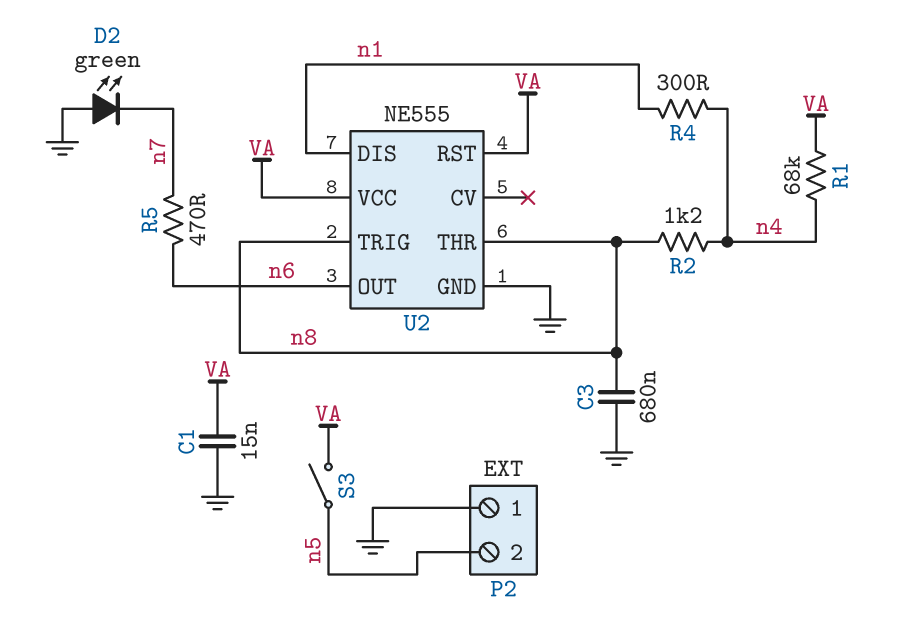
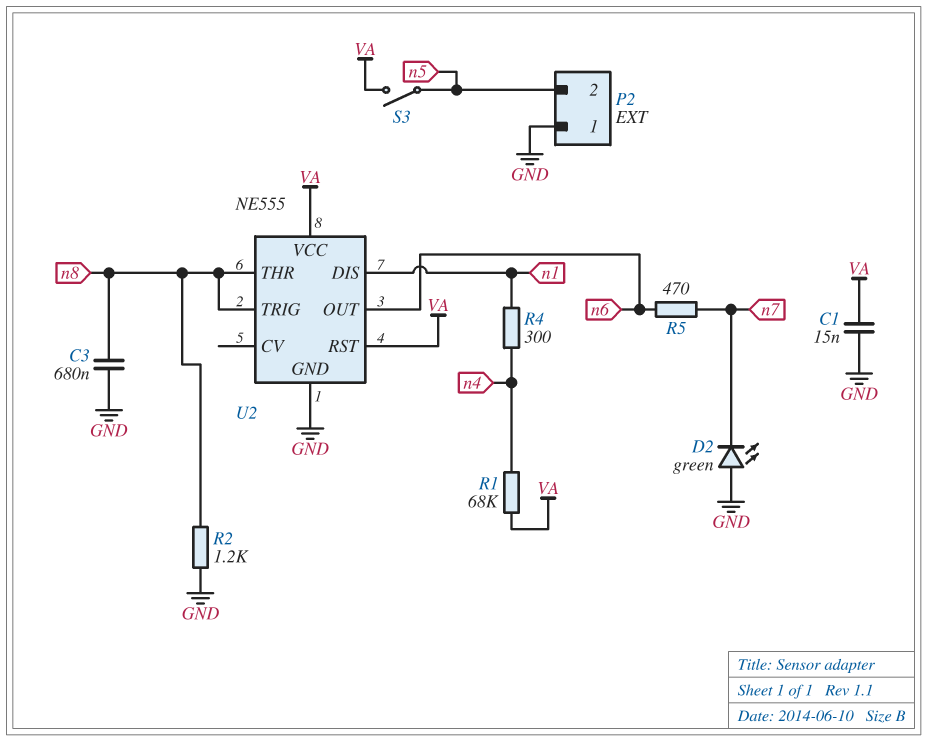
R2: 1.2k (n4, n8) -> 1.2k (GND, n8)

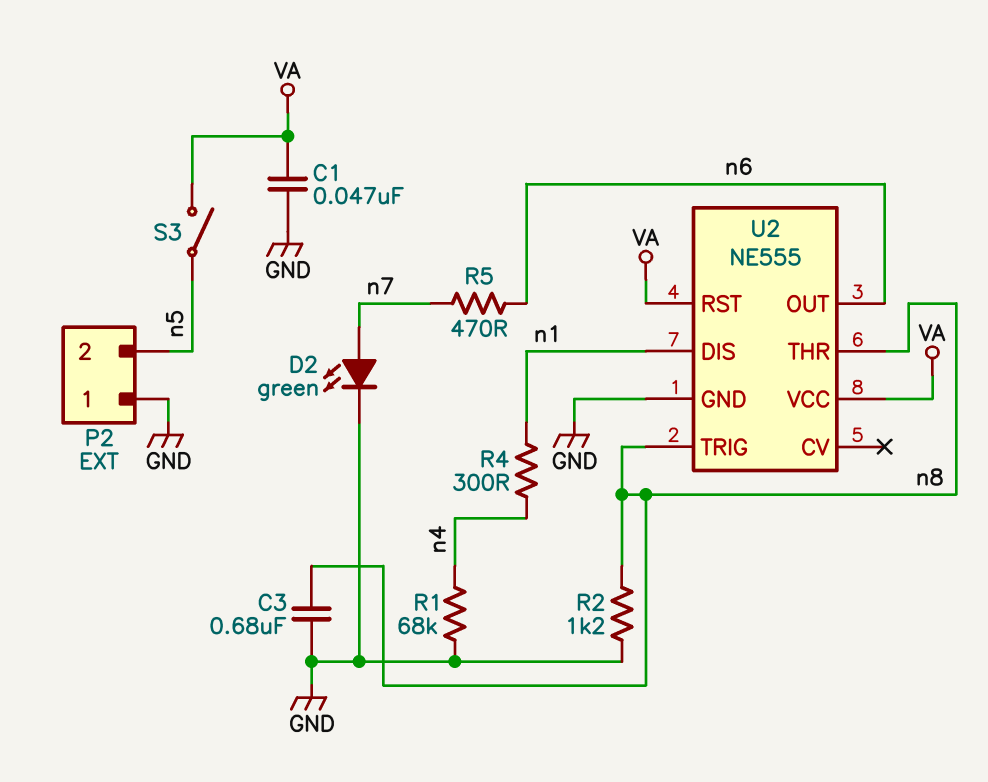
C1: 15nF (GND, VA) -> 47nF (GND, VA)
D2: LED green (A GND, K n7) -> LED green (A n7, K GND)
R1: 68k (VA, n4) -> 68k (GND, n4)

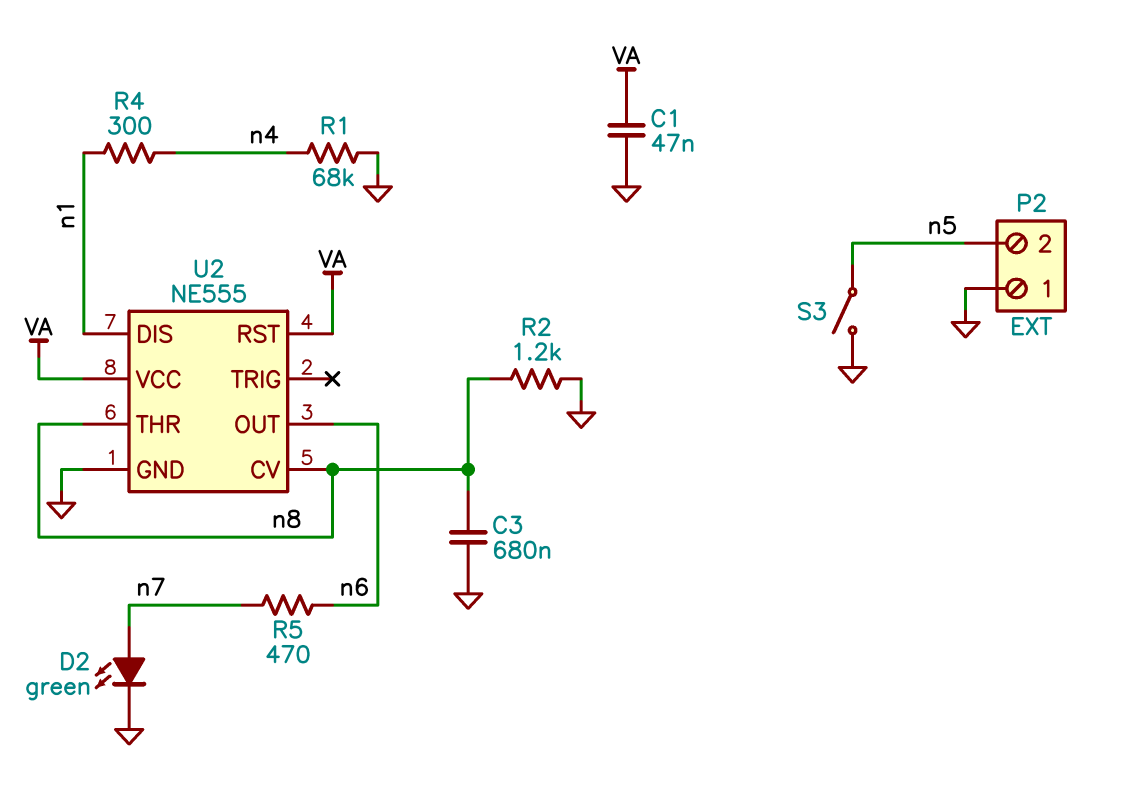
S3: switch (VA, n5) -> switch (GND, n5)
U2 pin CV: none -> n8
U2 pin TRIG: n8 -> none

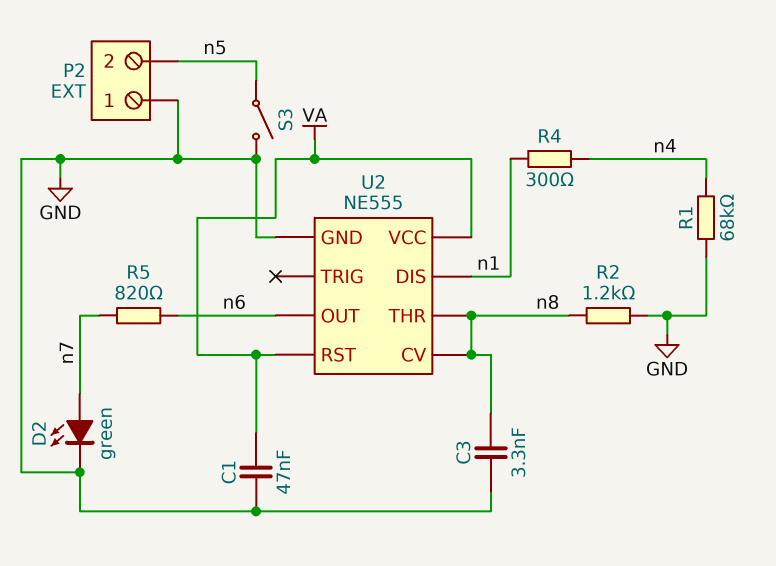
C3: 680nF (GND, n8) -> 3.3nF (GND, n8)
R5: 470 (n6, n7) -> 820 (n6, n7)

